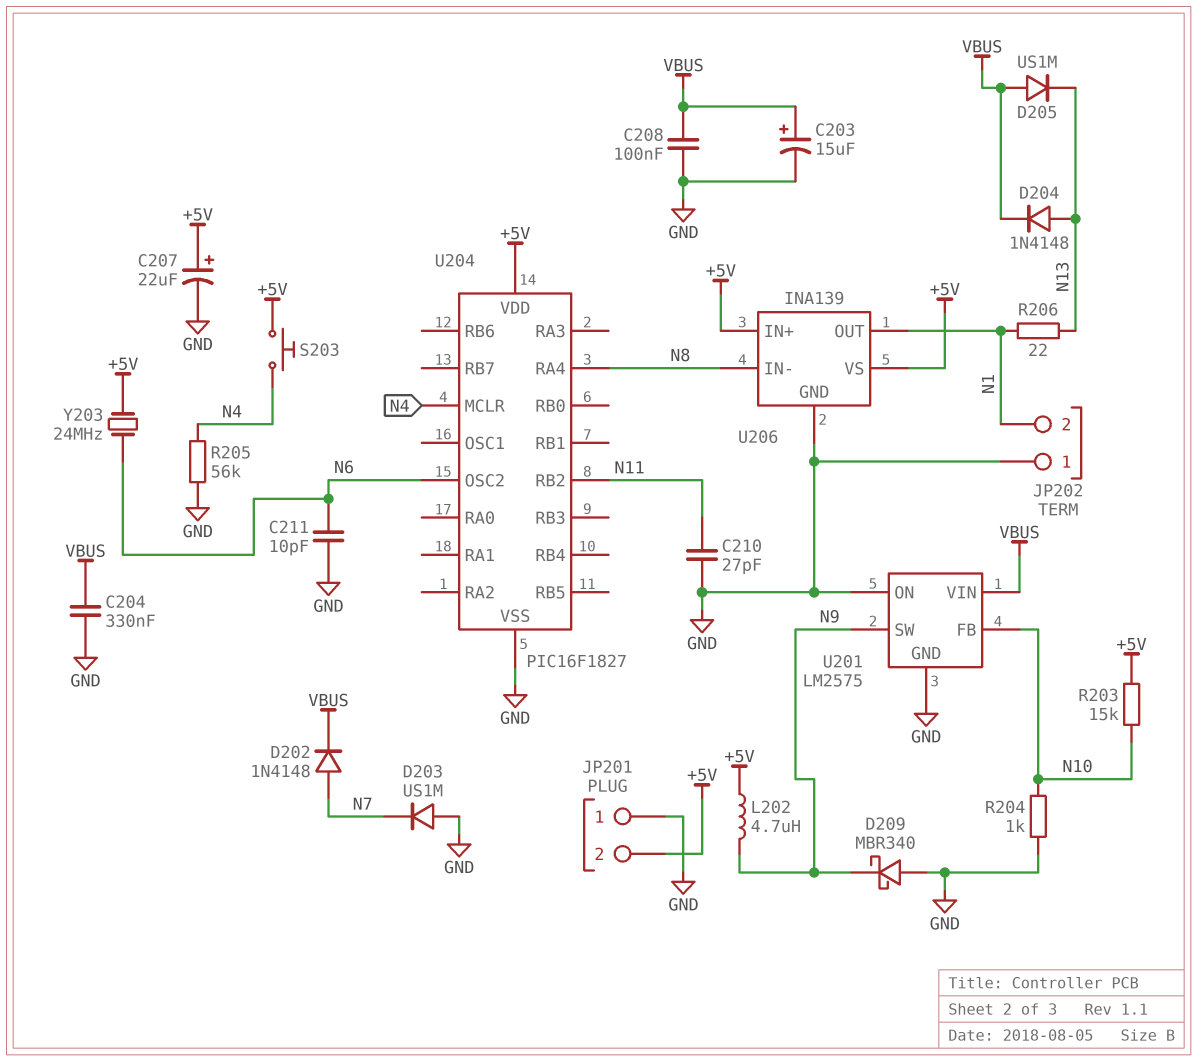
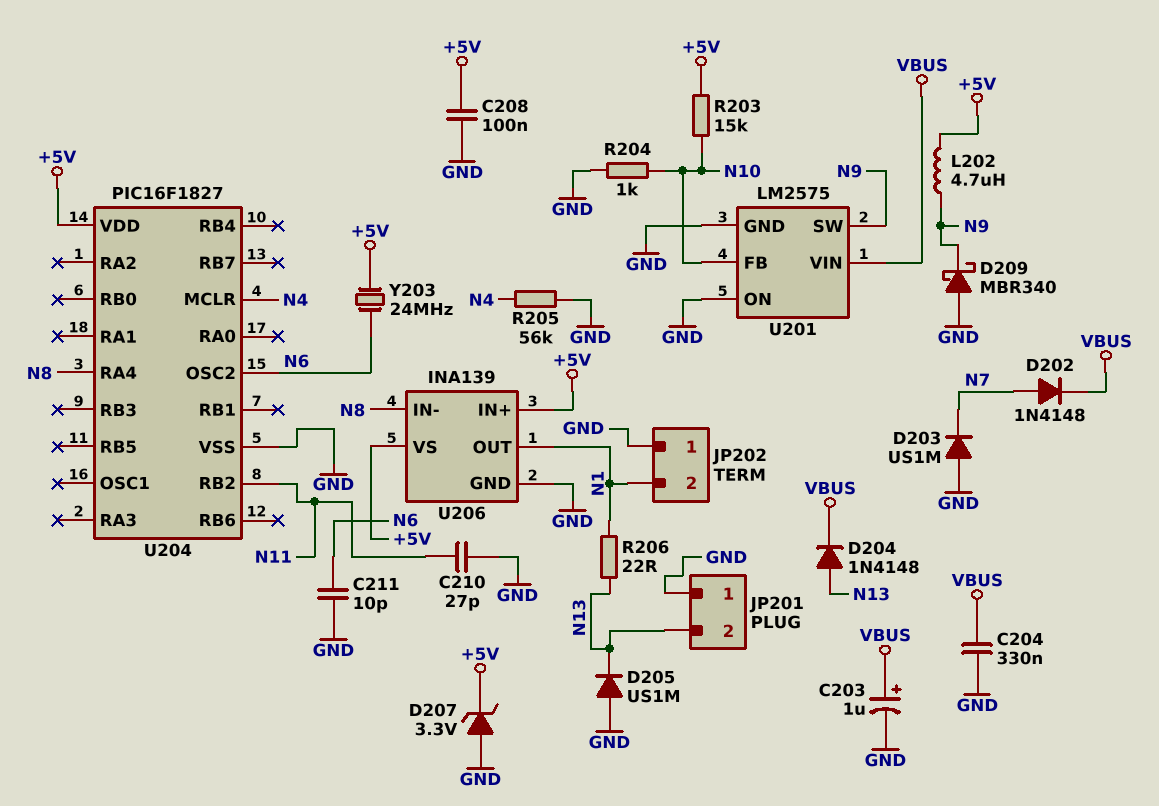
C203: 15uF (plus VBUS, minus GND) -> 1uF (plus VBUS, minus GND)
C207: 22uF (plus +5V, minus GND) -> none
C208: 100nF (GND, VBUS) -> 100nF (+5V, GND)
D205: diode US1M (A VBUS, K N13) -> diode US1M (A GND, K N13)
D207: none -> zener 3.3V (A GND, K +5V)
JP201 pin 2: +5V -> N13
S203: button (+5V, N4) -> none

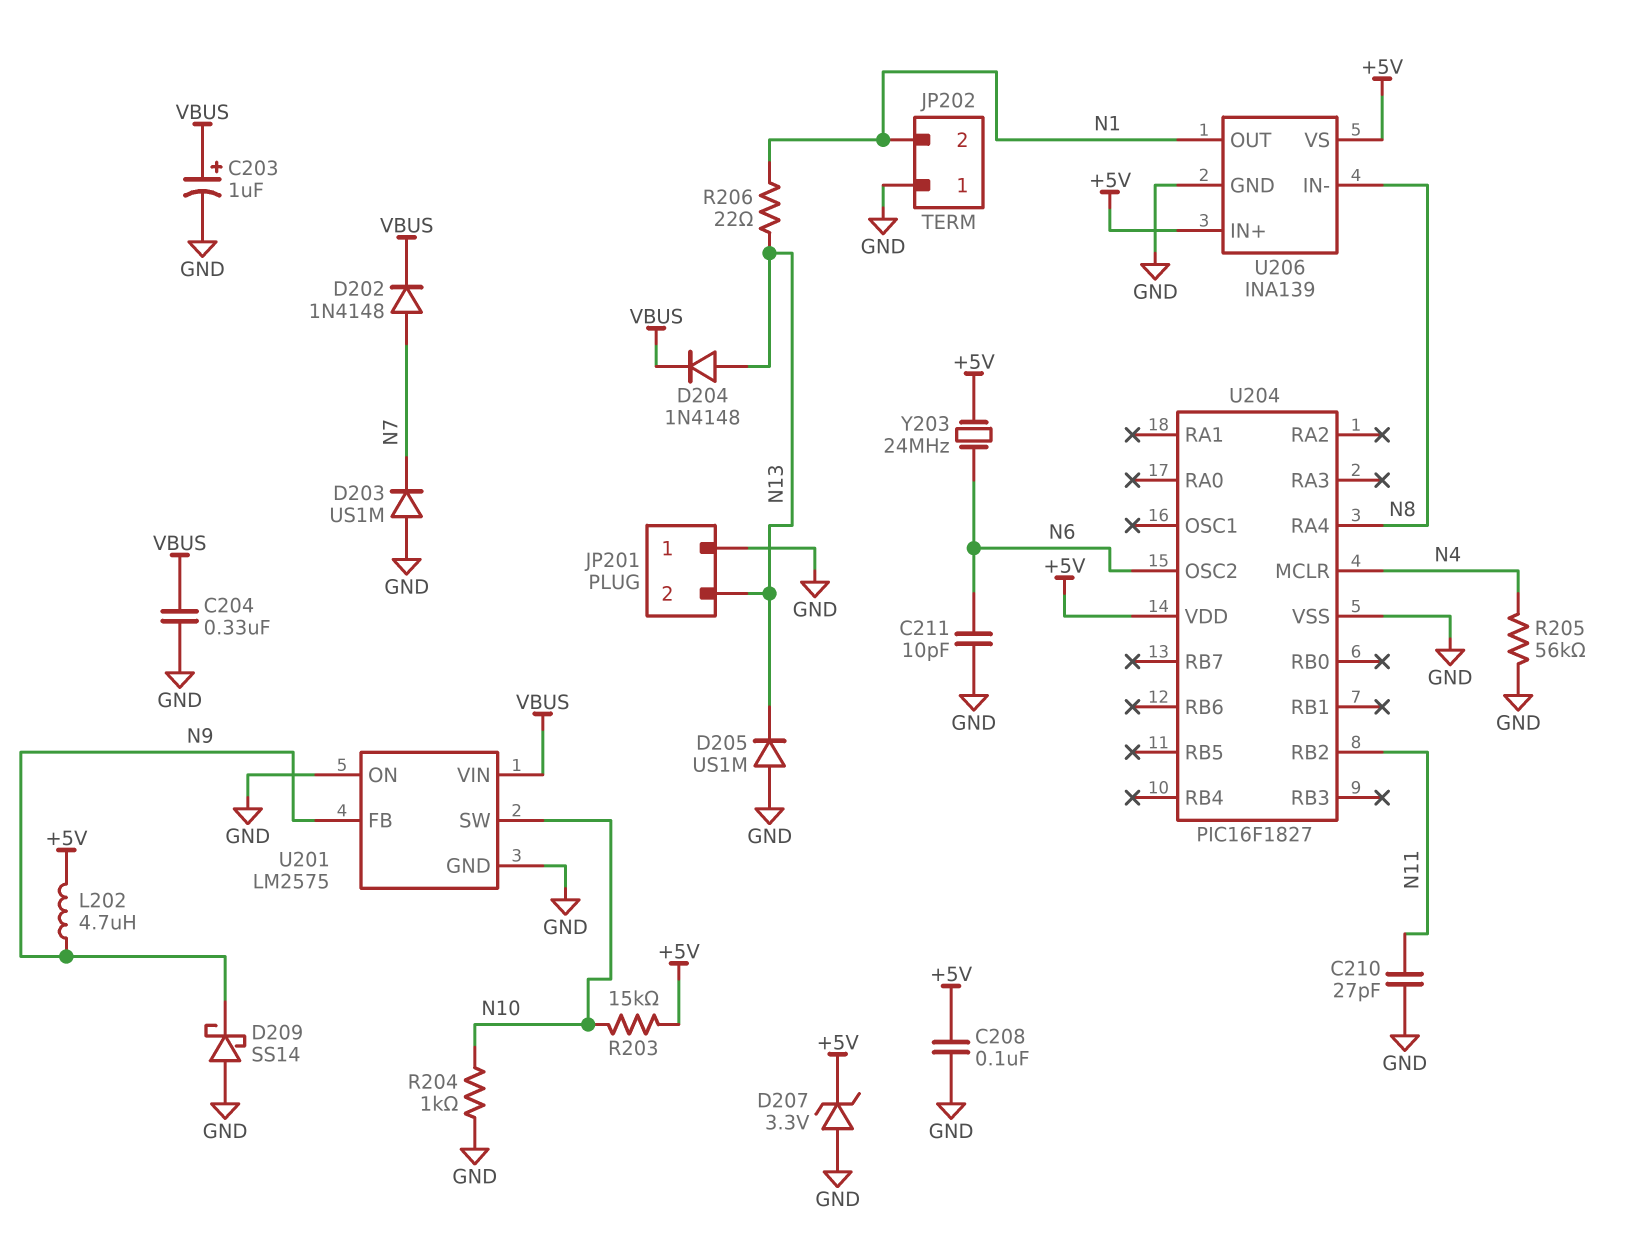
D209: schottky MBR340 (A GND, K N9) -> schottky SS14 (A GND, K N9)
U201 pin FB: N10 -> N9
U201 pin SW: N9 -> N10

